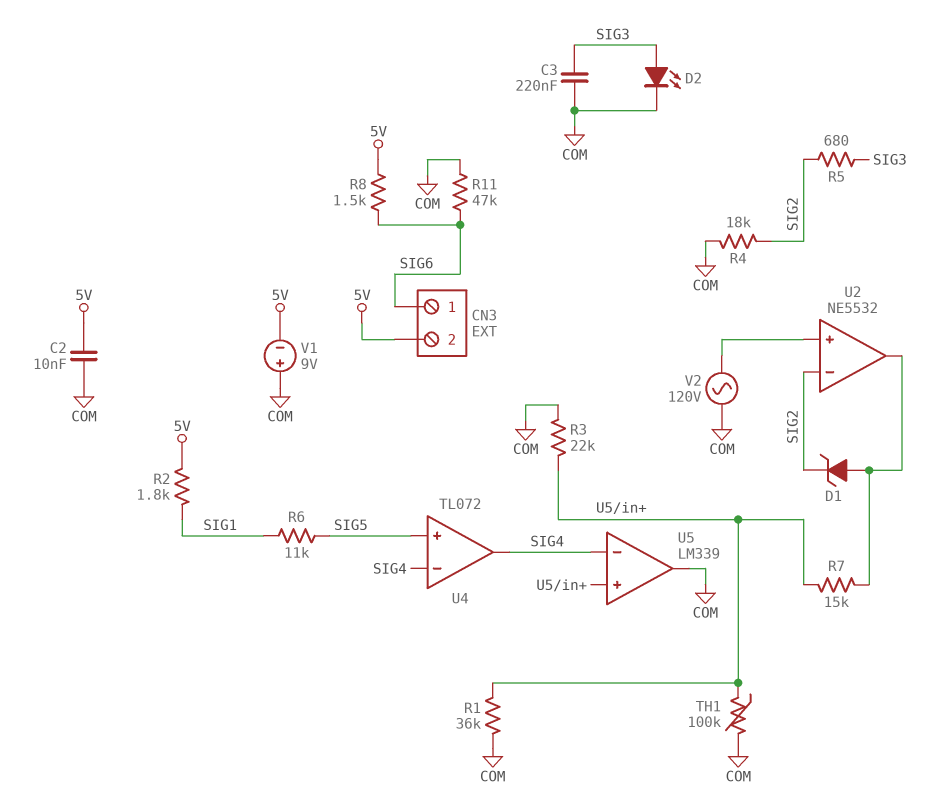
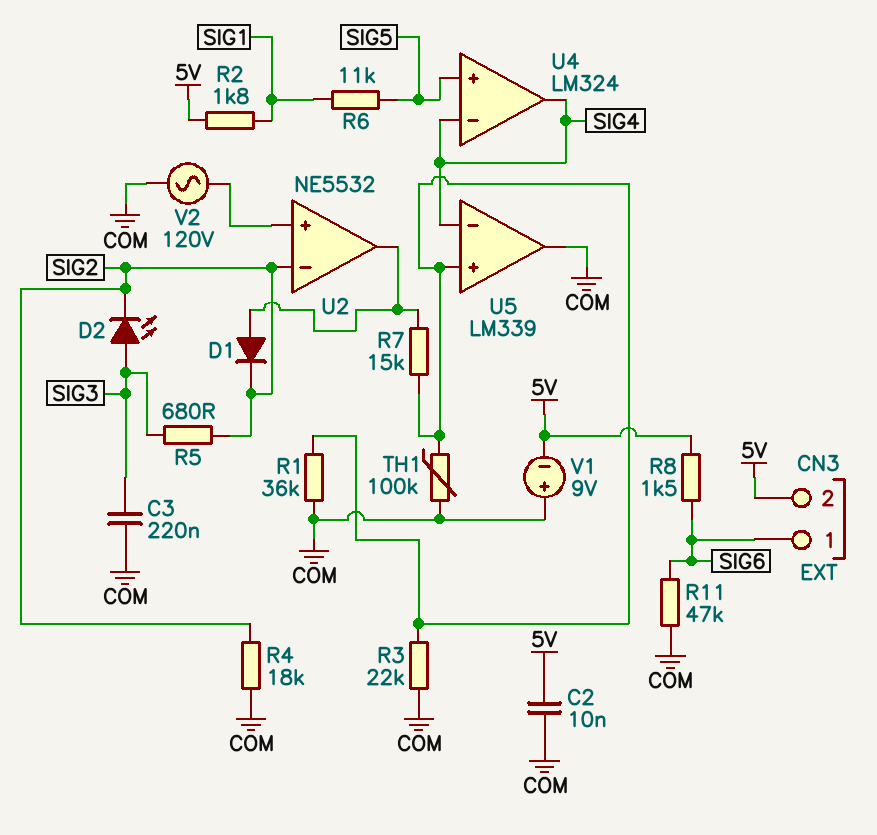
D1: zener (A U2/out, K SIG2) -> diode (A U2/out, K SIG2)
D2: LED (A SIG3, K COM) -> LED (A SIG3, K SIG2)
U4: TL072 -> LM324

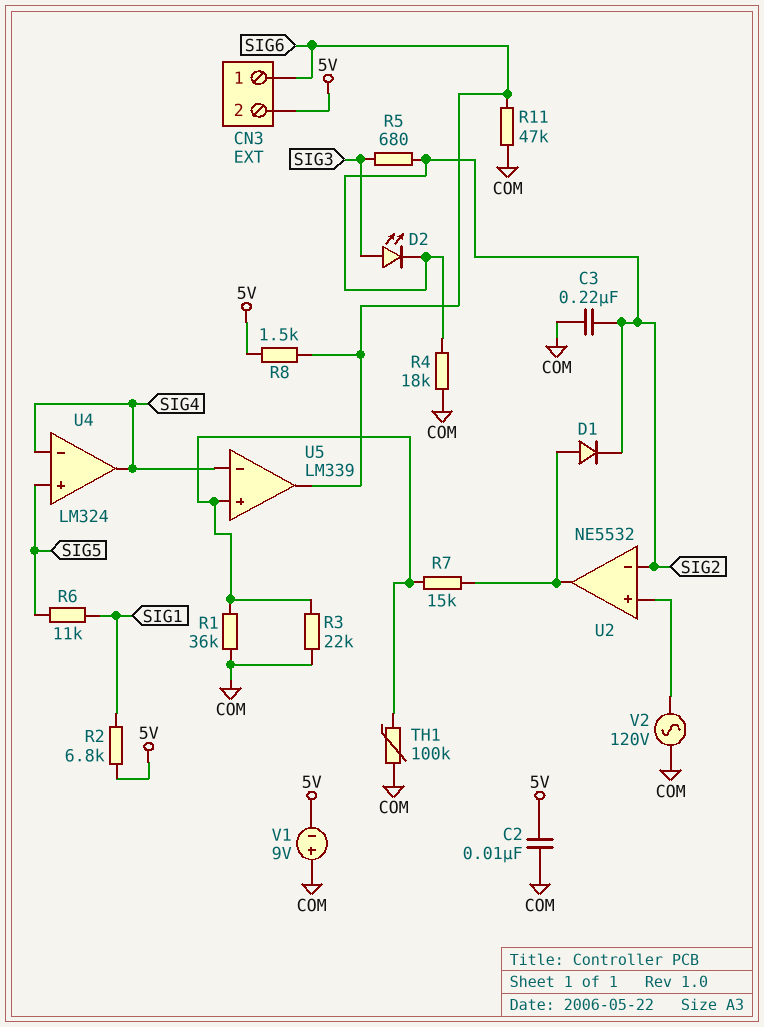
C3: 220nF (COM, SIG3) -> 220nF (COM, SIG2)
R2: 1.8k (5V, SIG1) -> 6.8k (5V, SIG1)
U5 pin out: COM -> SIG6

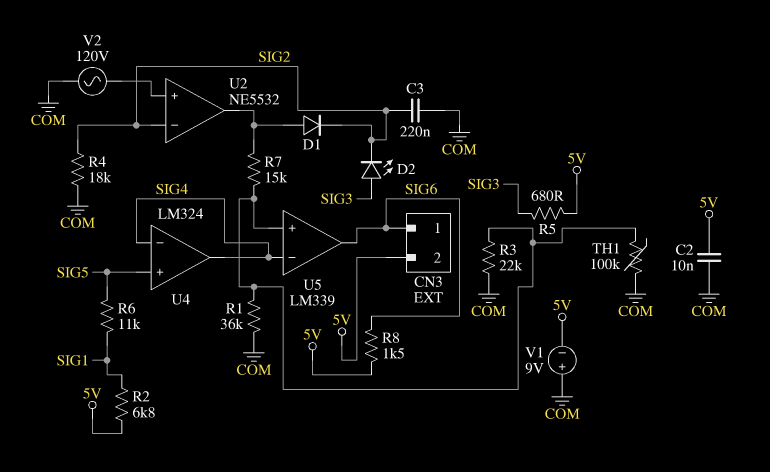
R5: 680 (SIG2, SIG3) -> 680 (5V, SIG3)
R11: 47k (COM, SIG6) -> none

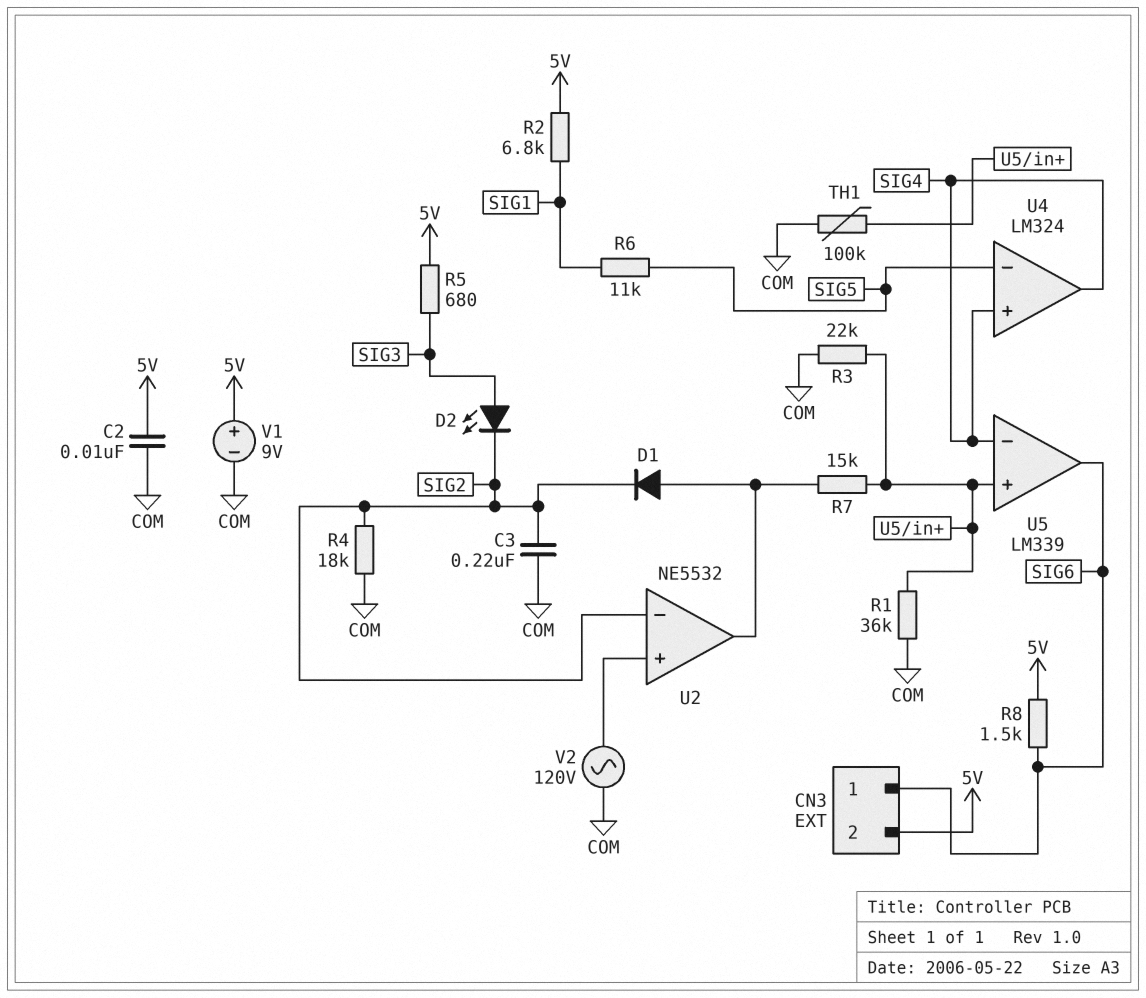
U4 pin in+: SIG5 -> SIG4
U4 pin in-: SIG4 -> SIG5
V1: 9V (plus COM, minus 5V) -> 9V (plus 5V, minus COM)

